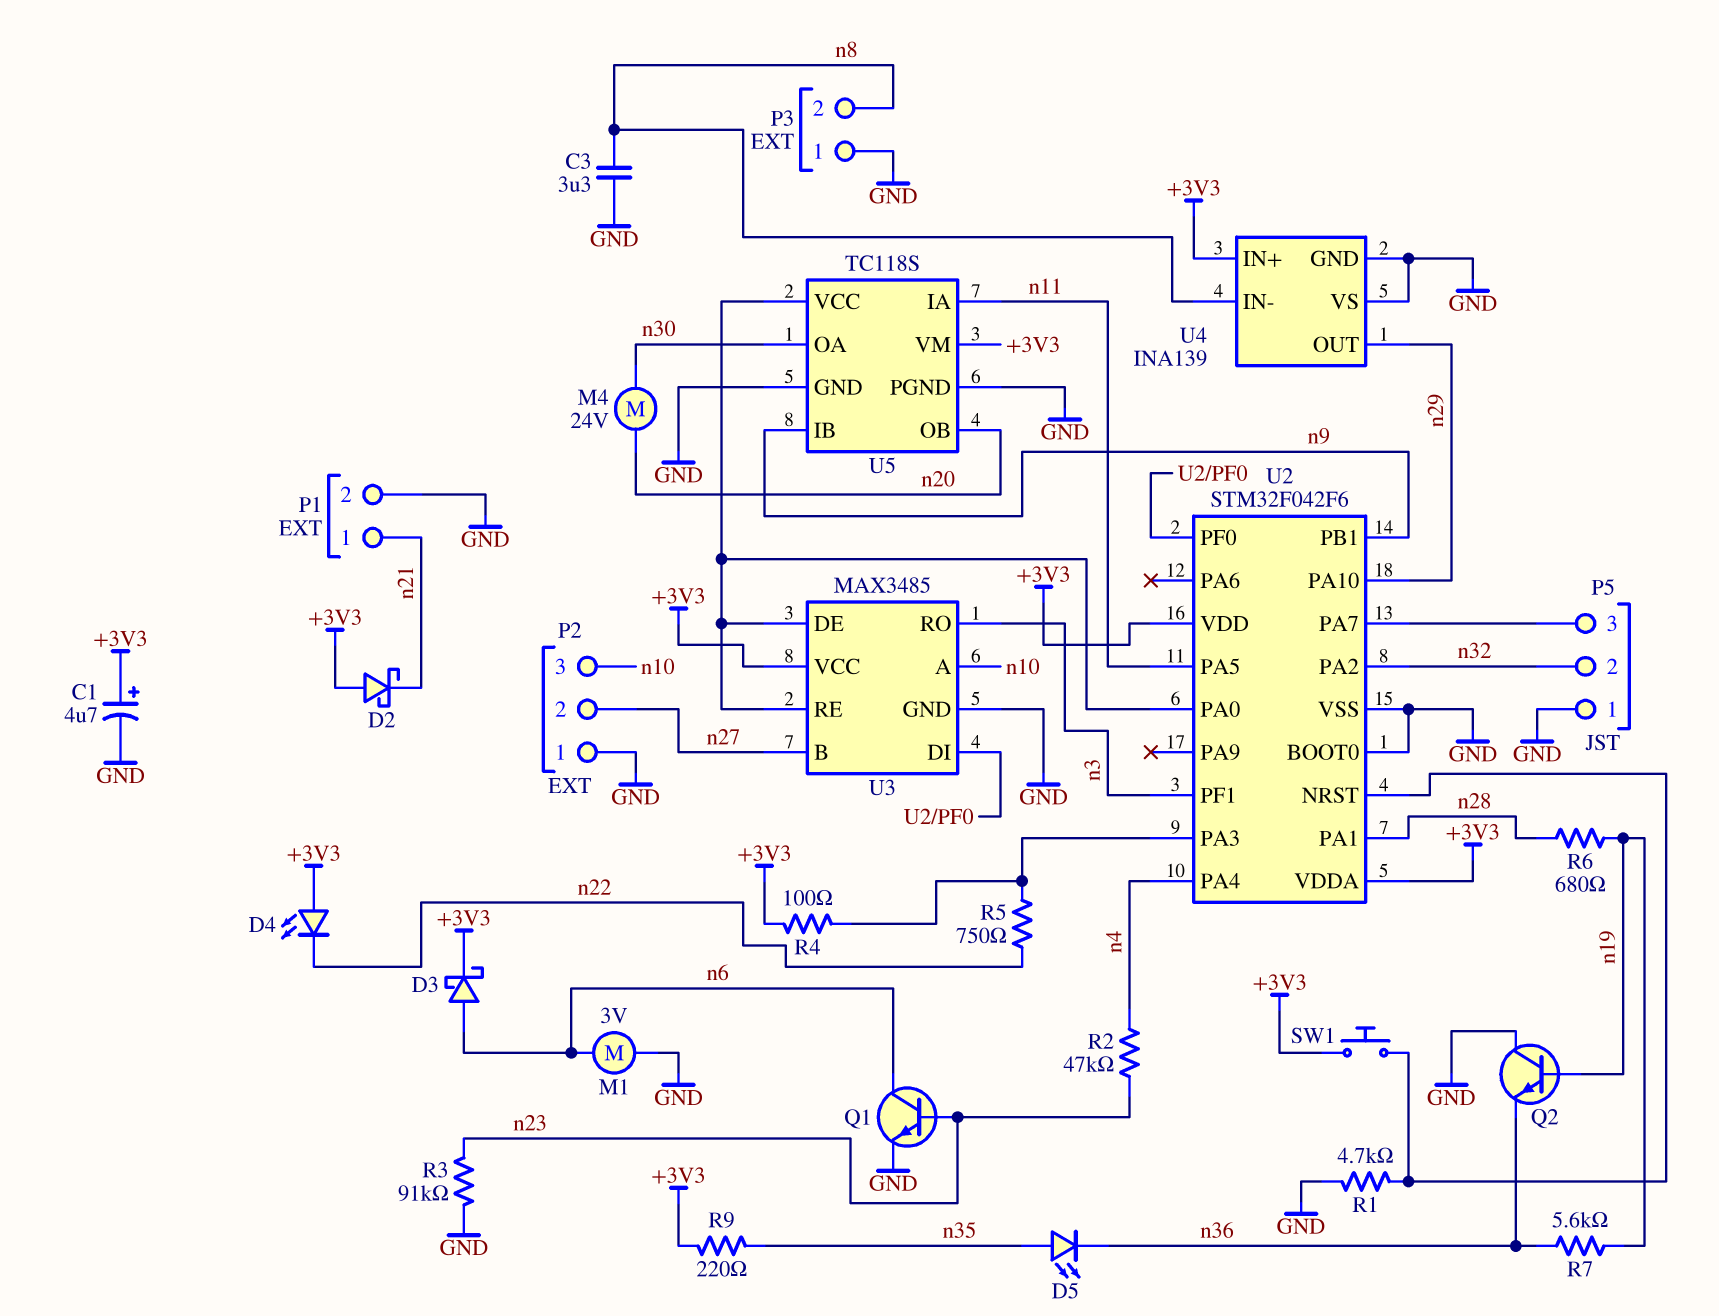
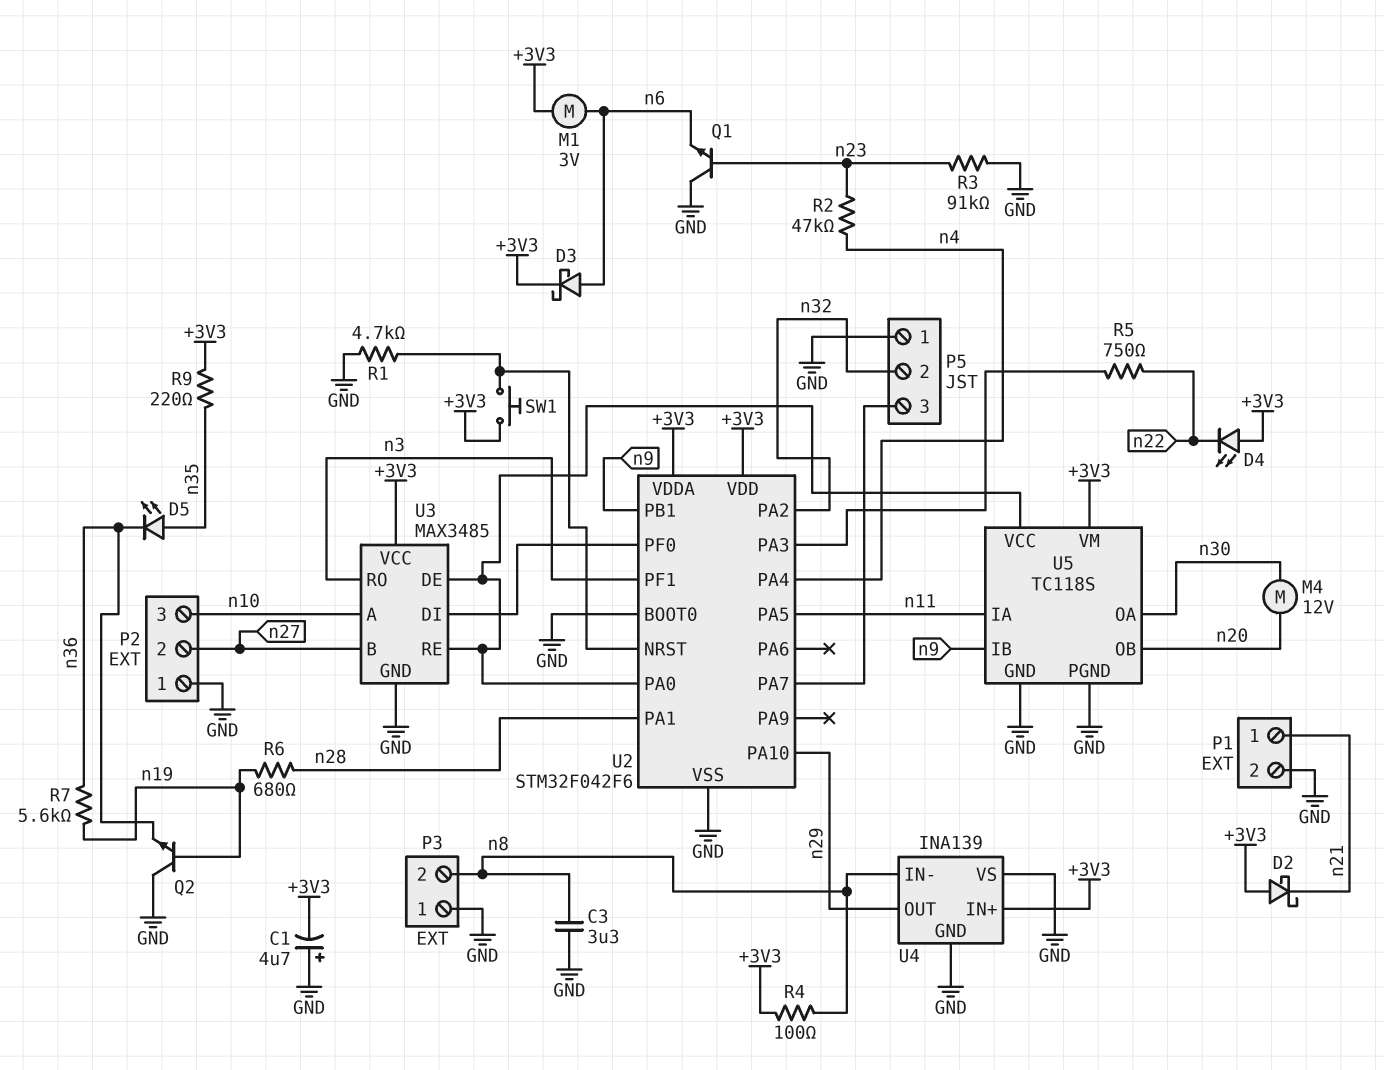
C1: 4.7uF (plus +3V3, minus GND) -> 4.7uF (plus GND, minus +3V3)
M1: motor 3V (GND, n6) -> motor 3V (+3V3, n6)
M4: motor 24V (n20, n30) -> motor 12V (n20, n30)
Q1: NPN (B n23, C n6, E GND) -> NPN (B n23, C GND, E n6)
R4: 100 (+3V3, U2/PA3) -> 100 (+3V3, n8)

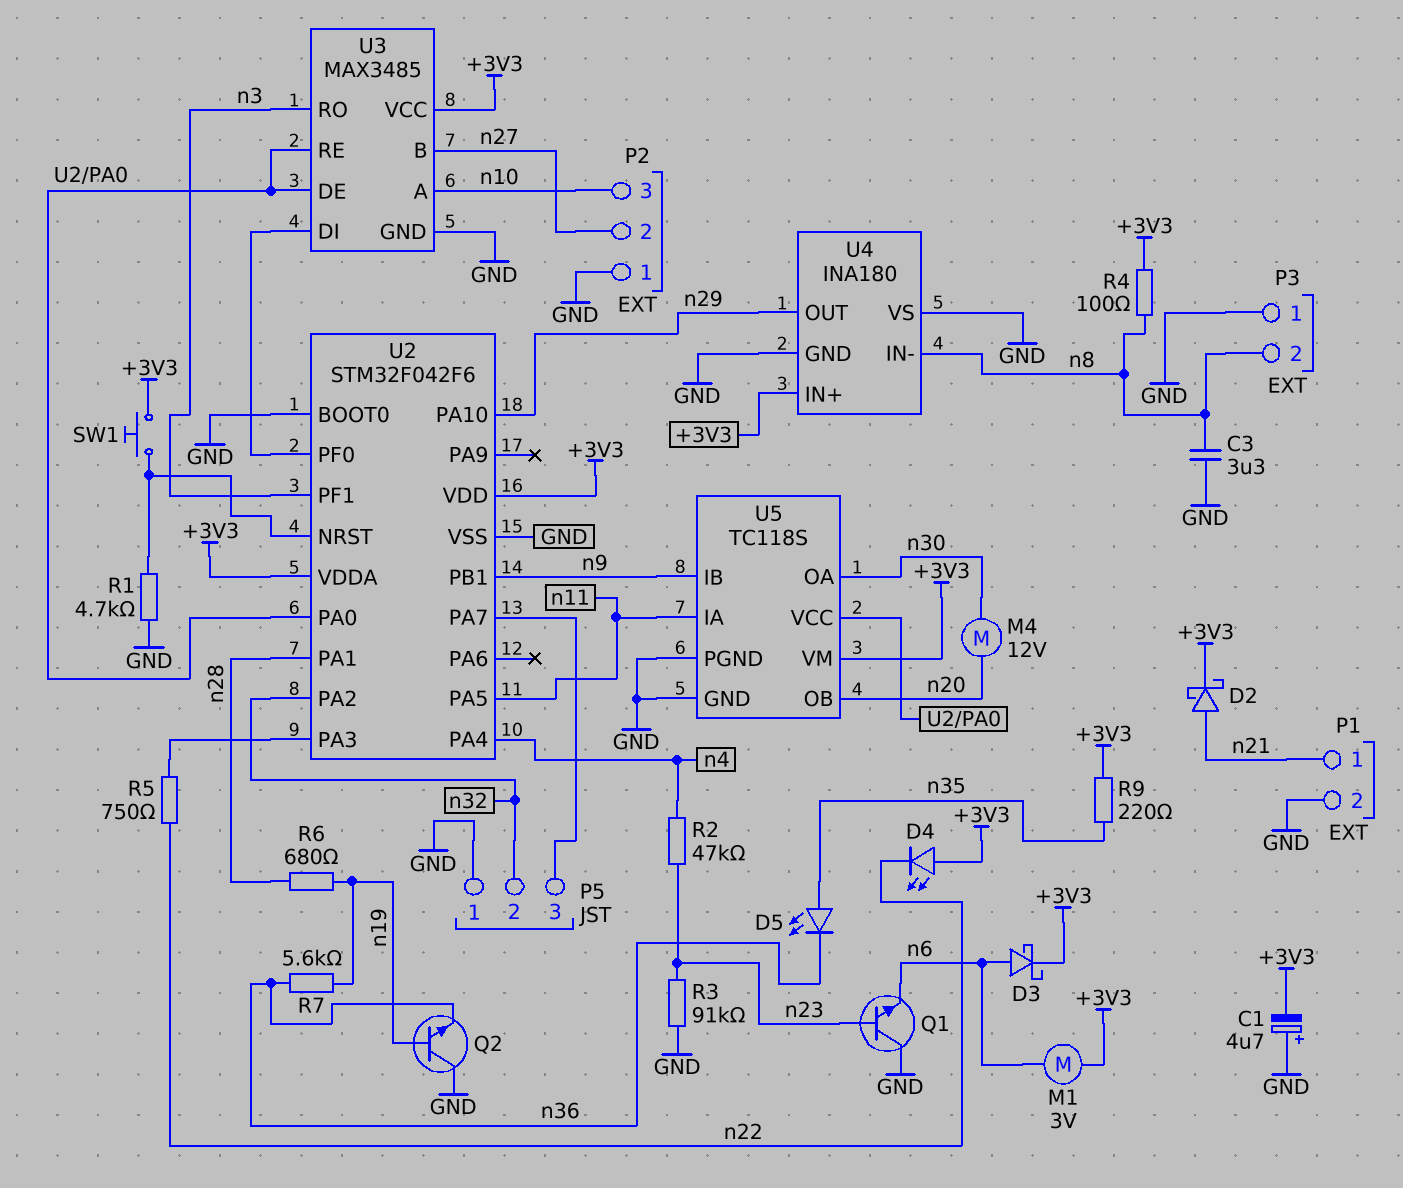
D2: schottky (A +3V3, K n21) -> schottky (A n21, K +3V3)
U4: INA139 -> INA180

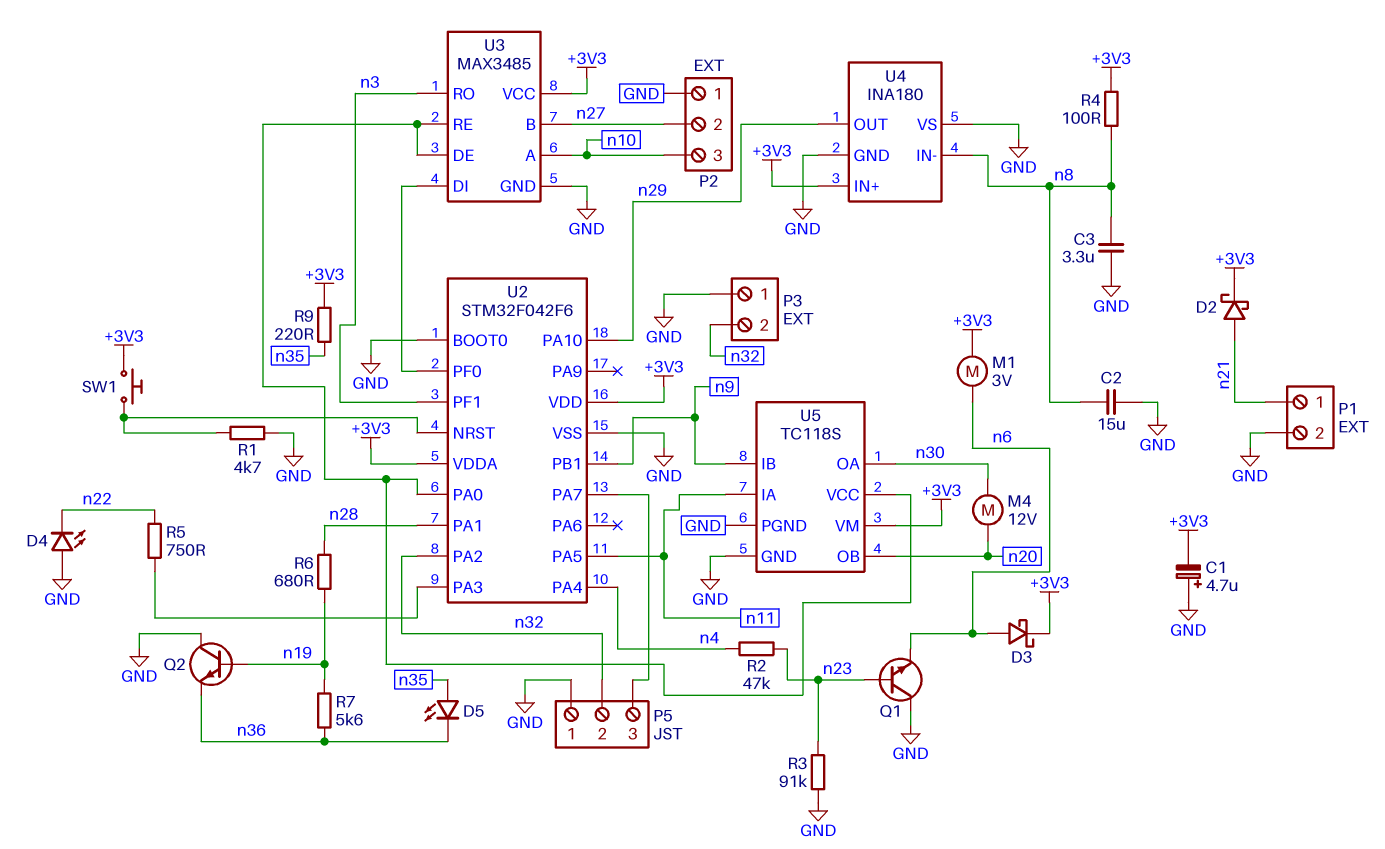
C2: none -> 15uF (GND, n8)
D4: LED (A +3V3, K n22) -> LED (A GND, K n22)
P3 pin 2: n8 -> n32

